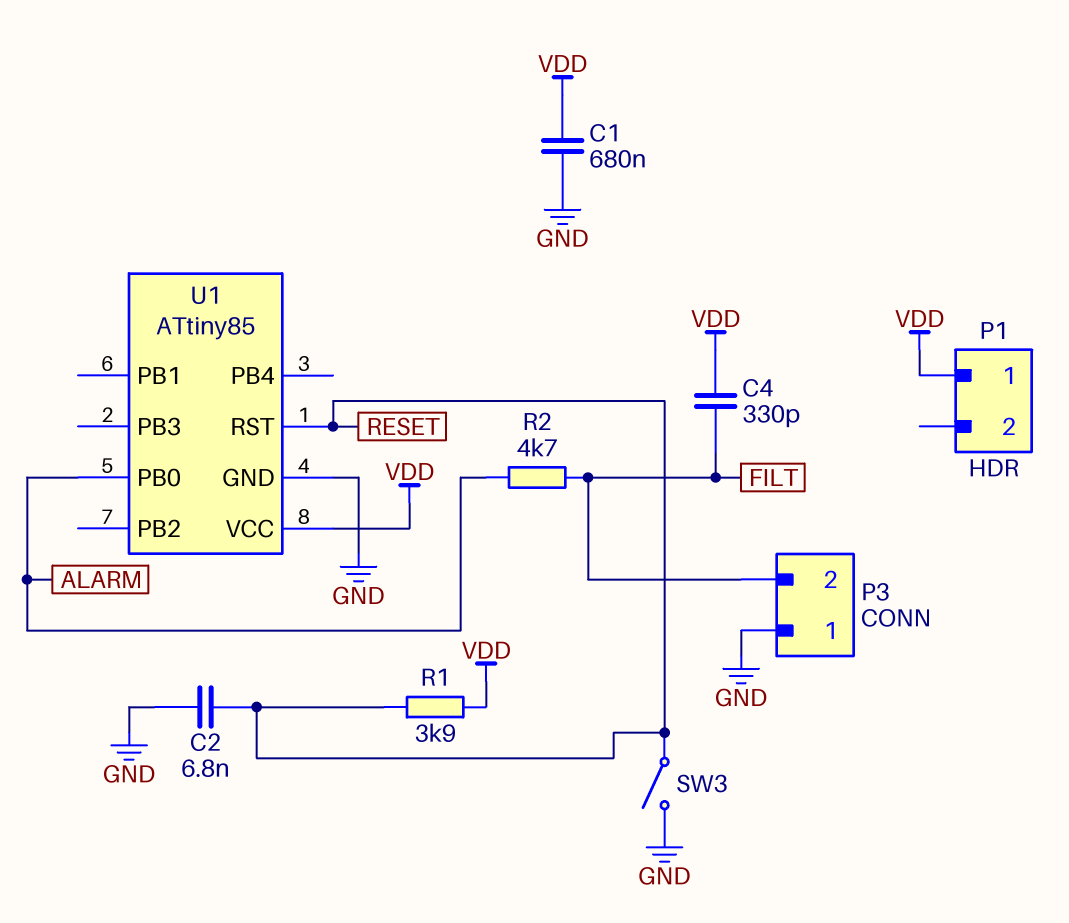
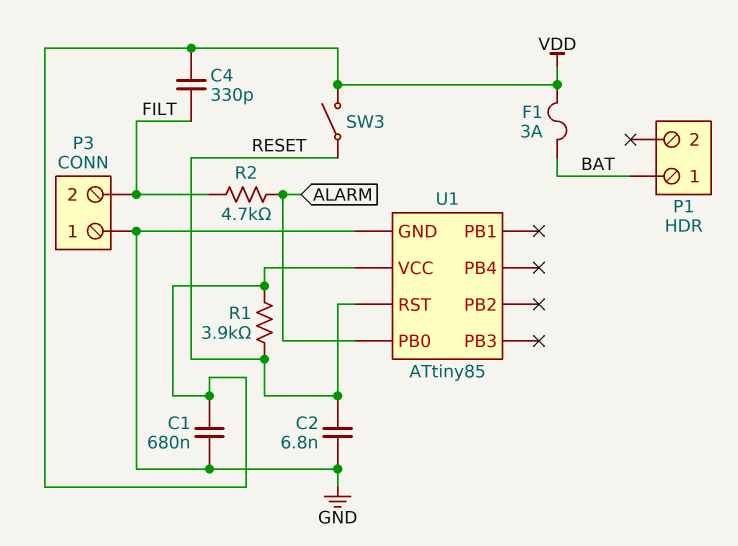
F1: none -> 3A (BAT, VDD)
P1 pin 1: VDD -> BAT
SW3: switch (GND, RESET) -> switch (RESET, VDD)

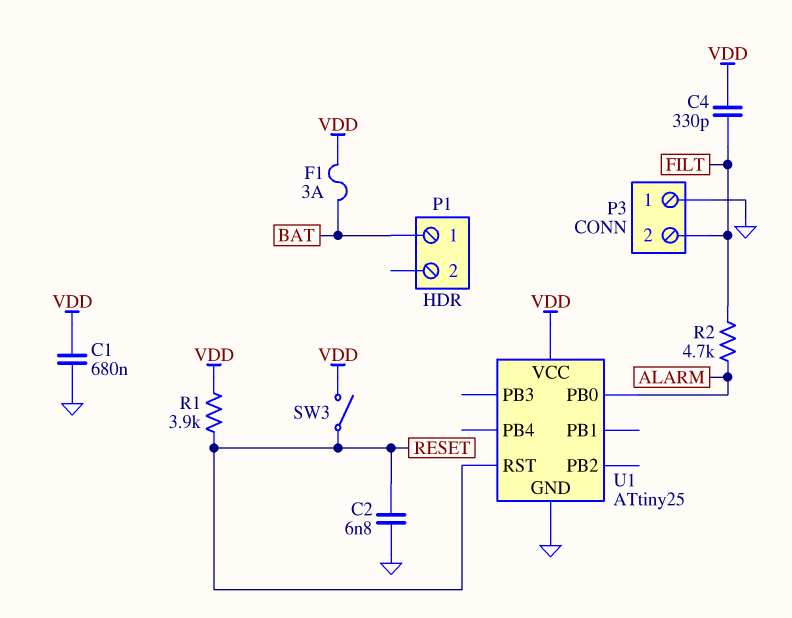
U1: ATtiny85 -> ATtiny25

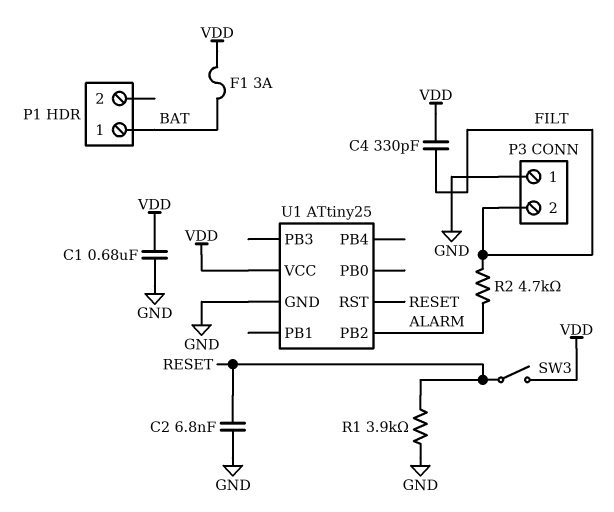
R1: 3.9k (RESET, VDD) -> 3.9k (GND, RESET)
U1 pin PB0: ALARM -> none
U1 pin PB2: none -> ALARM

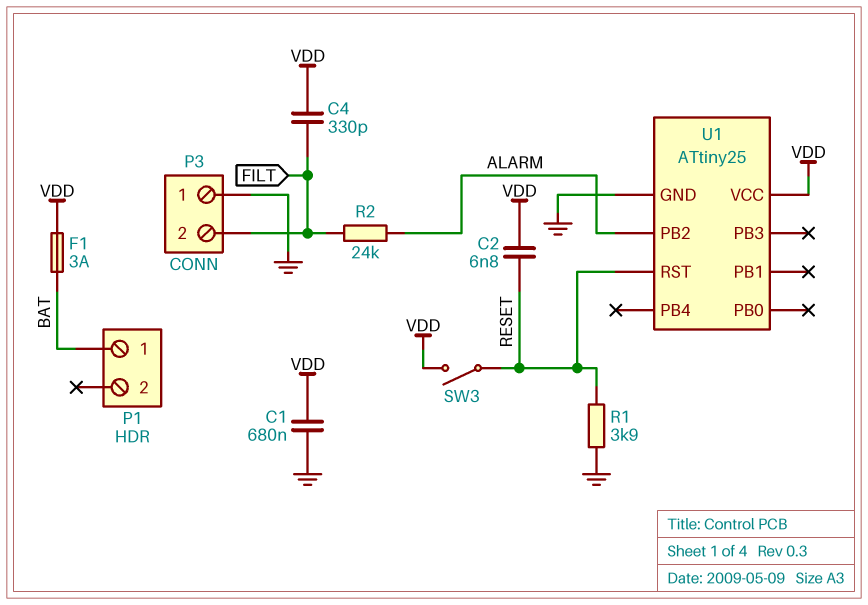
C2: 6.8nF (GND, RESET) -> 6.8nF (RESET, VDD)
R2: 4.7k (ALARM, FILT) -> 24k (ALARM, FILT)

